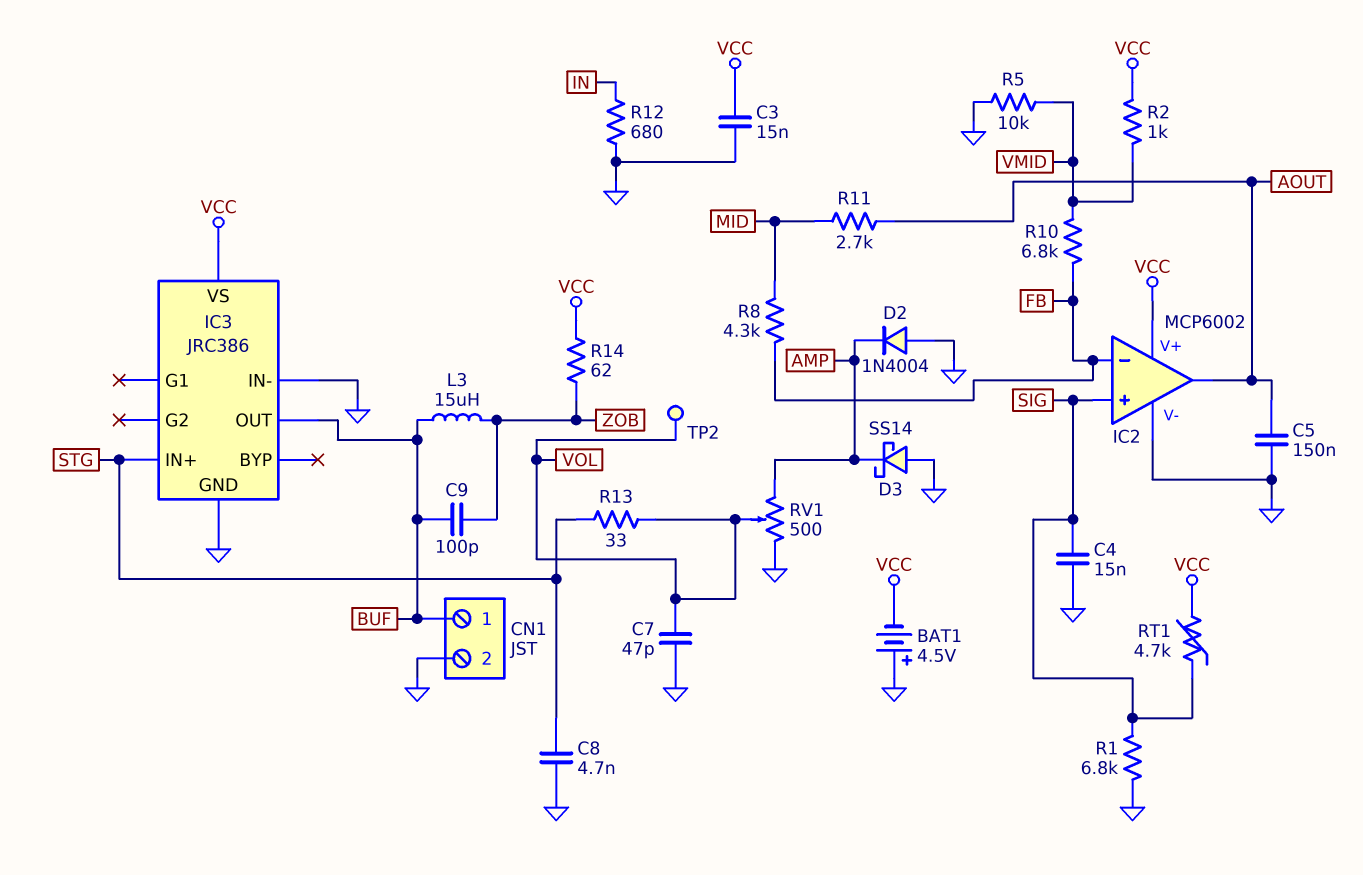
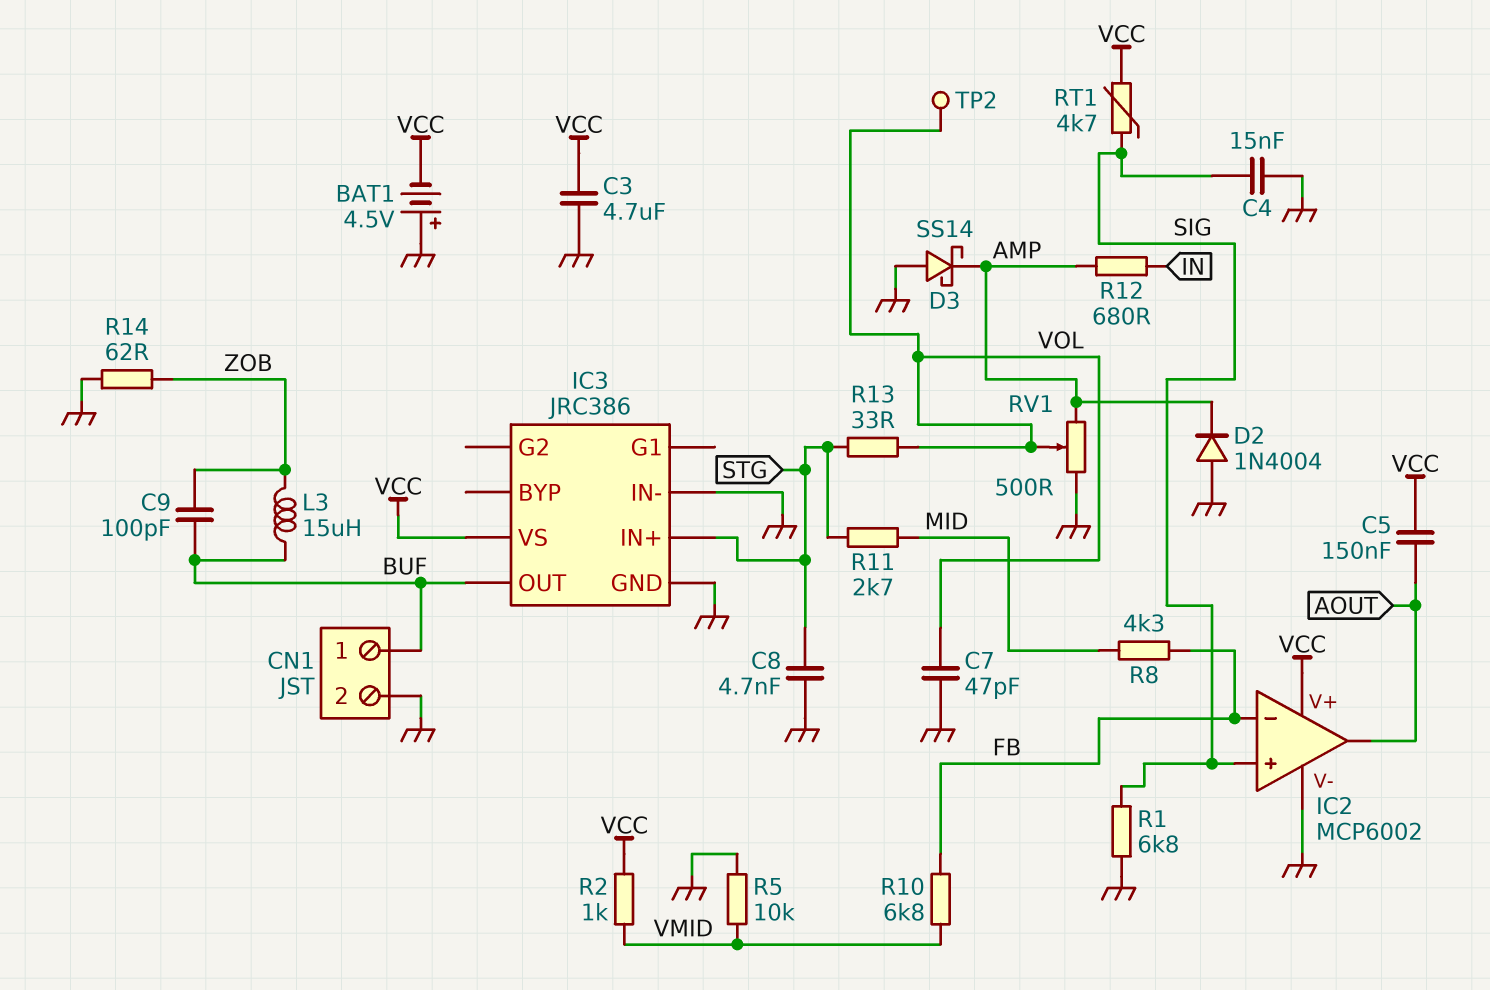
C3: 15nF (GND, VCC) -> 4.7uF (GND, VCC)
C5: 150nF (AOUT, GND) -> 150nF (AOUT, VCC)
R11: 2.7k (AOUT, MID) -> 2.7k (MID, STG)
R12: 680 (GND, IN) -> 680 (AMP, IN)
R14: 62 (VCC, ZOB) -> 62 (GND, ZOB)

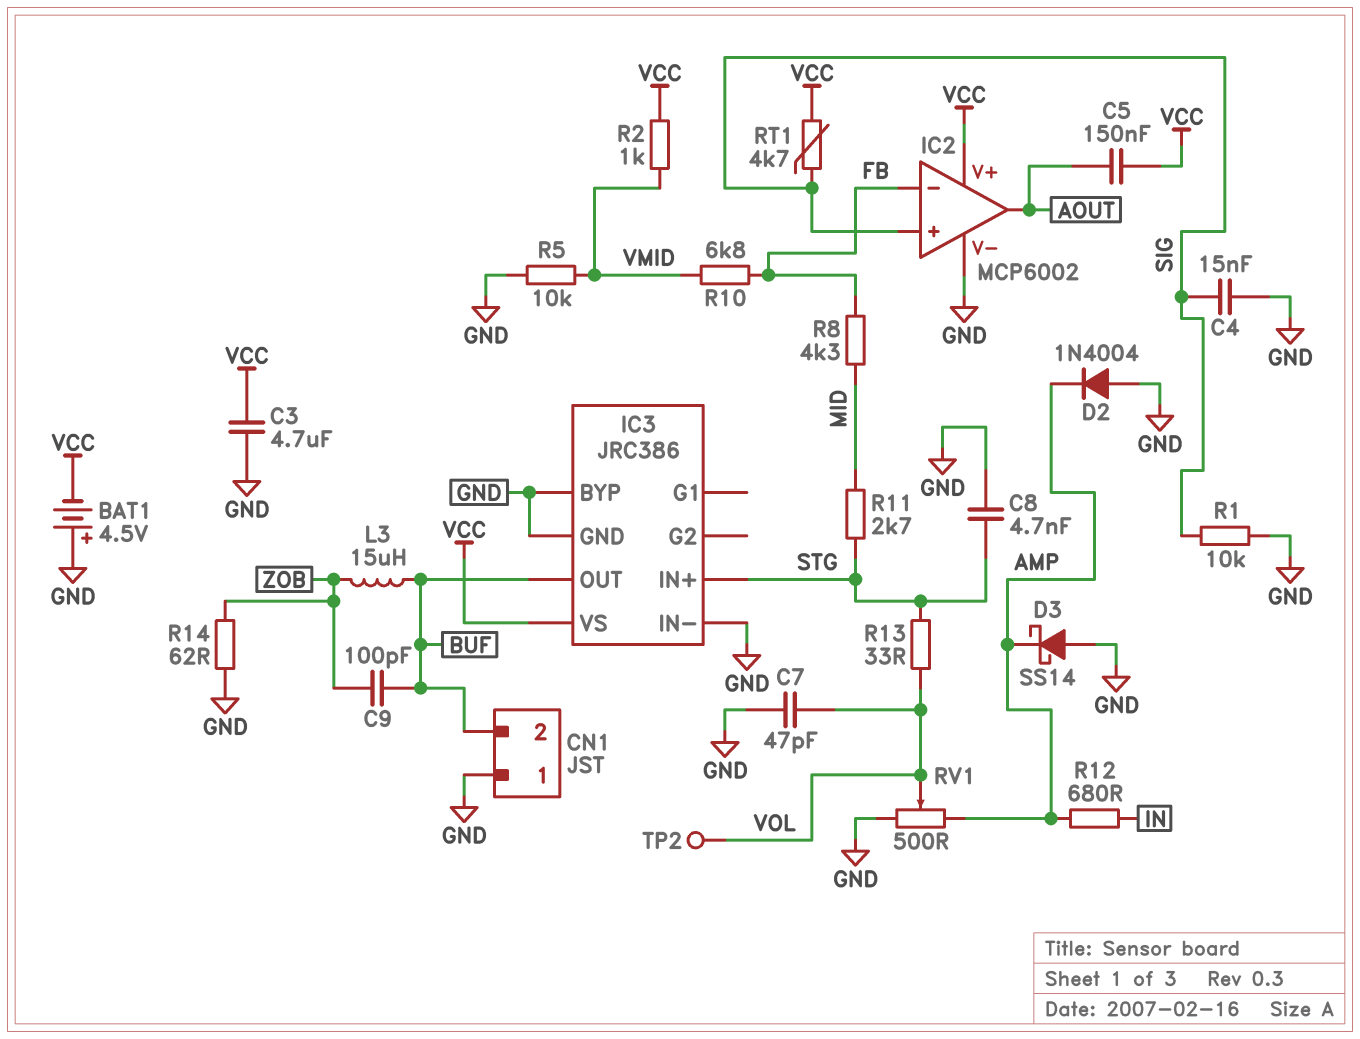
CN1 pin 1: BUF -> GND
CN1 pin 2: GND -> BUF
IC3 pin BYP: none -> GND
R1: 6.8k (GND, SIG) -> 10k (GND, SIG)

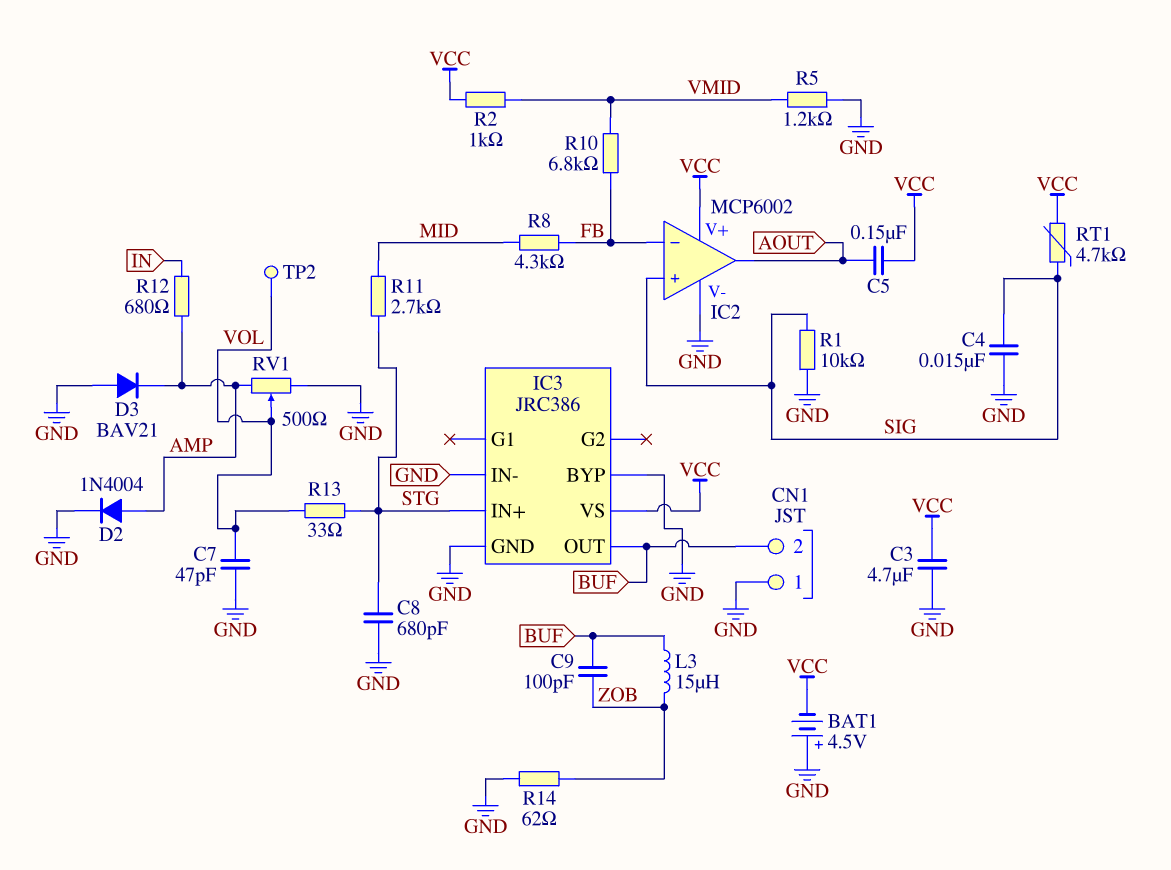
C8: 4.7nF (GND, STG) -> 680pF (GND, STG)
D2: diode 1N4004 (A GND, K AMP) -> diode 1N4004 (A AMP, K GND)
D3: schottky SS14 (A GND, K AMP) -> diode BAV21 (A GND, K AMP)
R5: 10k (GND, VMID) -> 1.2k (GND, VMID)

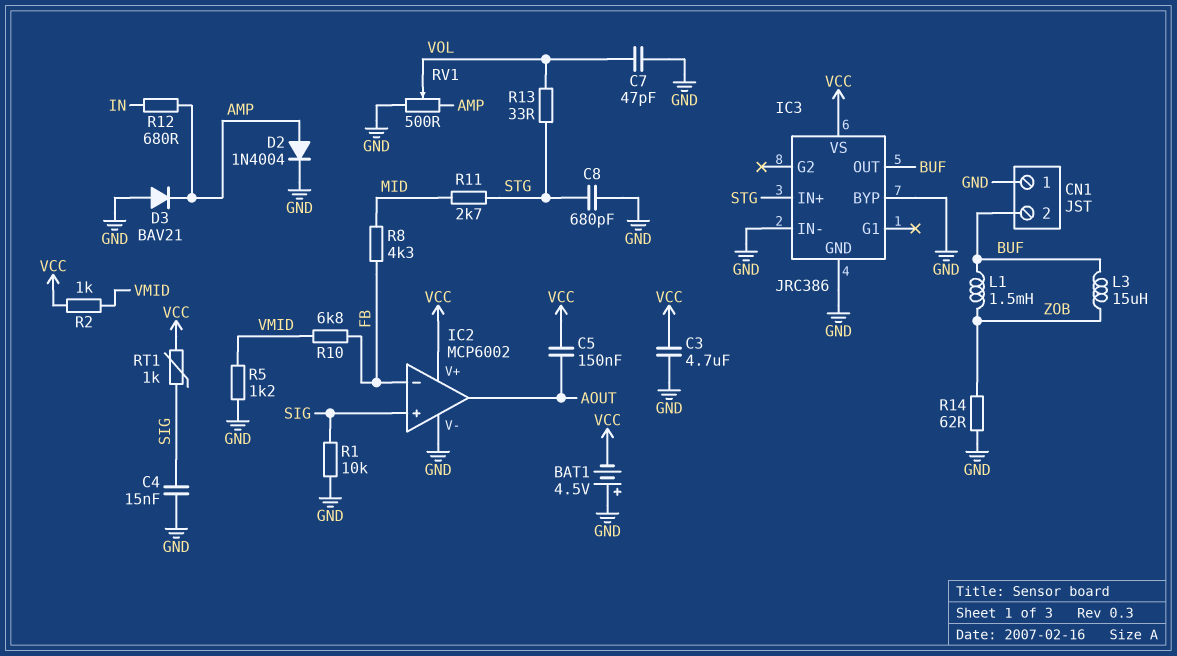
C9: 100pF (BUF, ZOB) -> none
L1: none -> 1.5mH (BUF, ZOB)
RT1: 4.7k (SIG, VCC) -> 1k (SIG, VCC)
TP2: test point (VOL) -> none

